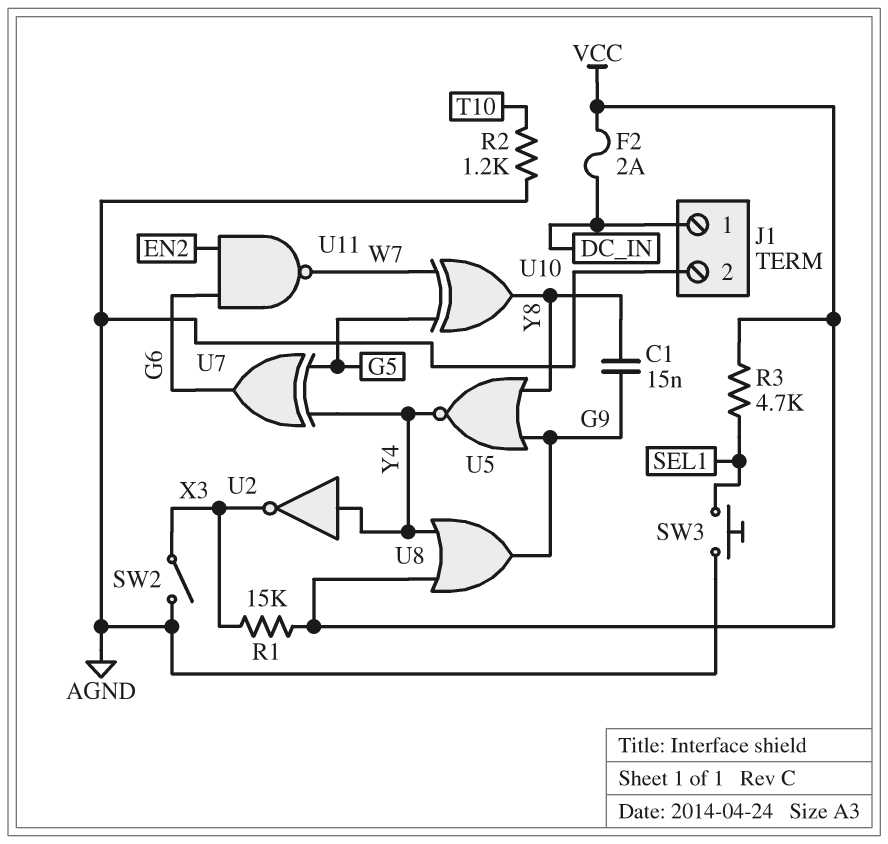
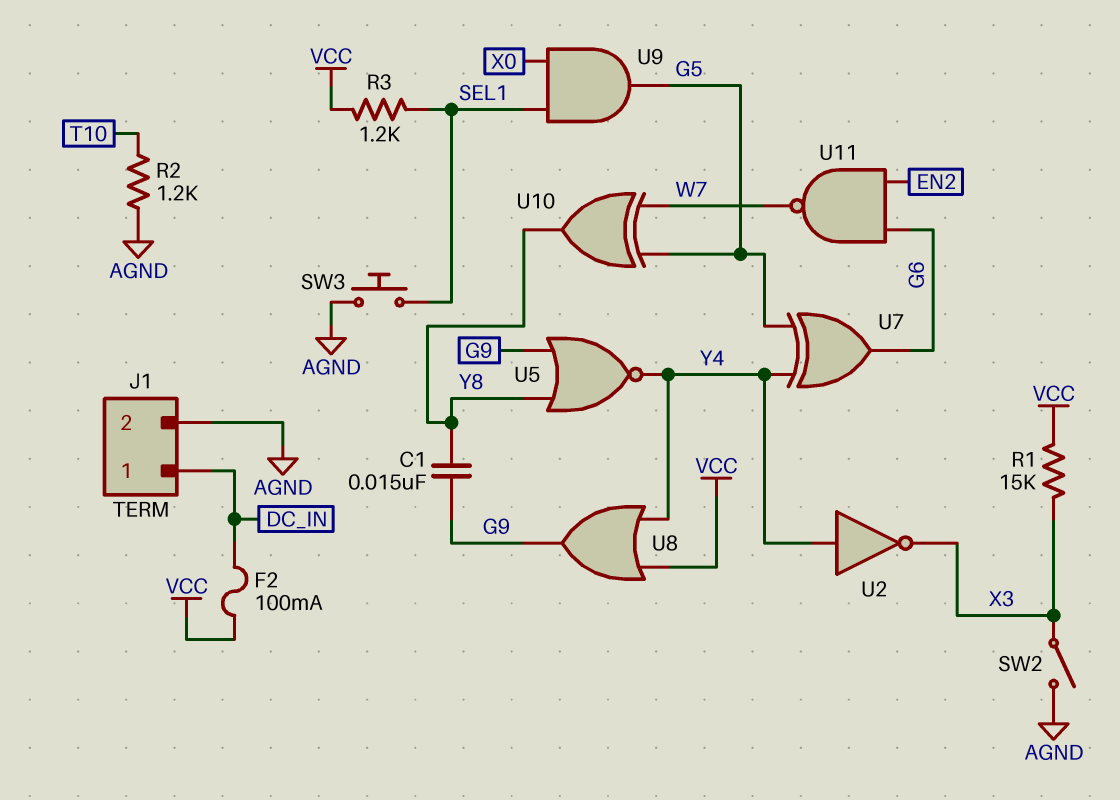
F2: 2A (DC_IN, VCC) -> 100mA (DC_IN, VCC)
R3: 4.7k (SEL1, VCC) -> 1.2k (SEL1, VCC)
U9: none -> AND (in SEL1, in X0, out G5)

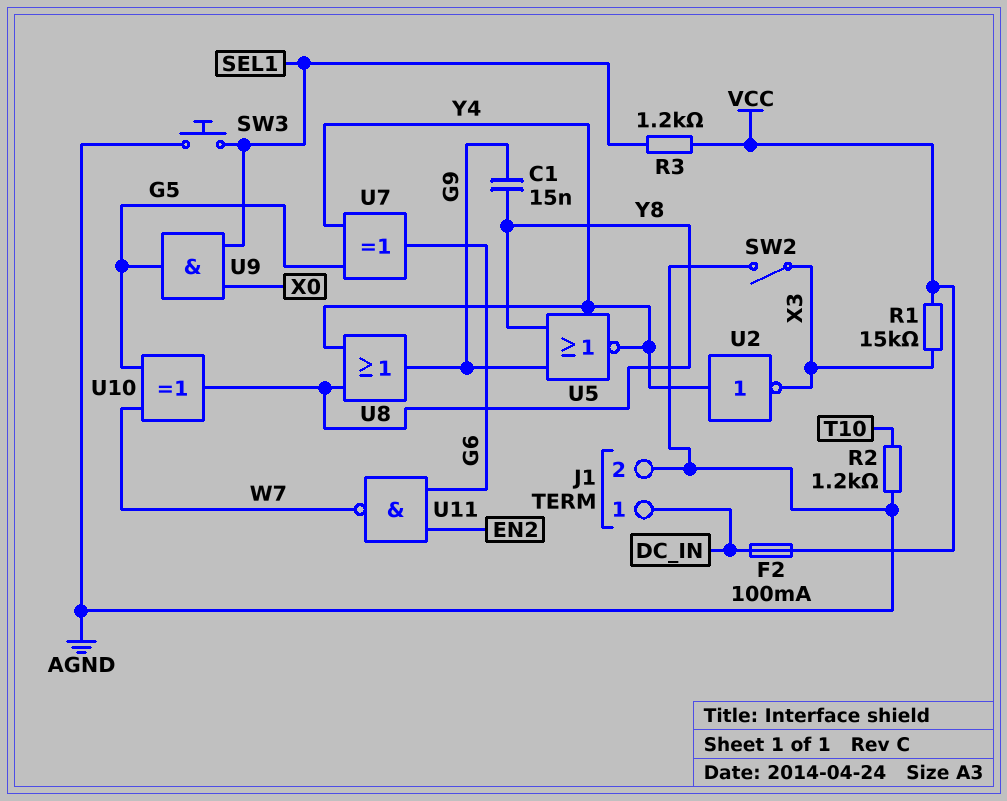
U8: OR (in VCC, in Y4, out G9) -> OR (in Y4, in Y8, out G9)

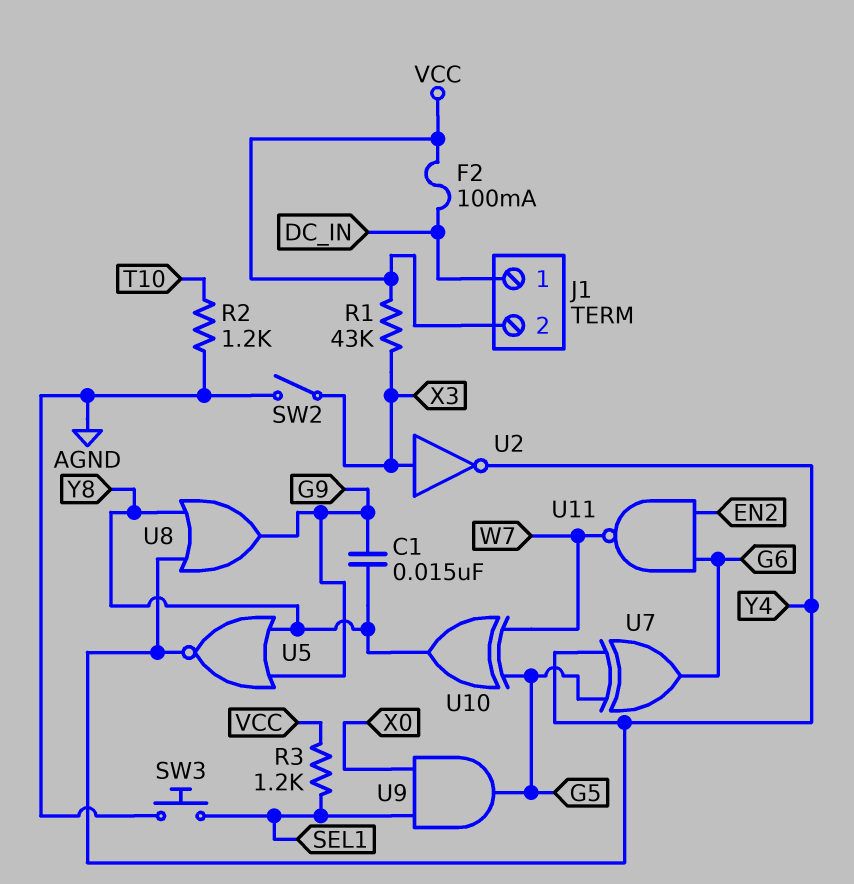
J1 pin 2: AGND -> VCC
R1: 15k (VCC, X3) -> 43k (VCC, X3)
U2: NOT (in Y4, out X3) -> NOT (in X3, out Y4)

